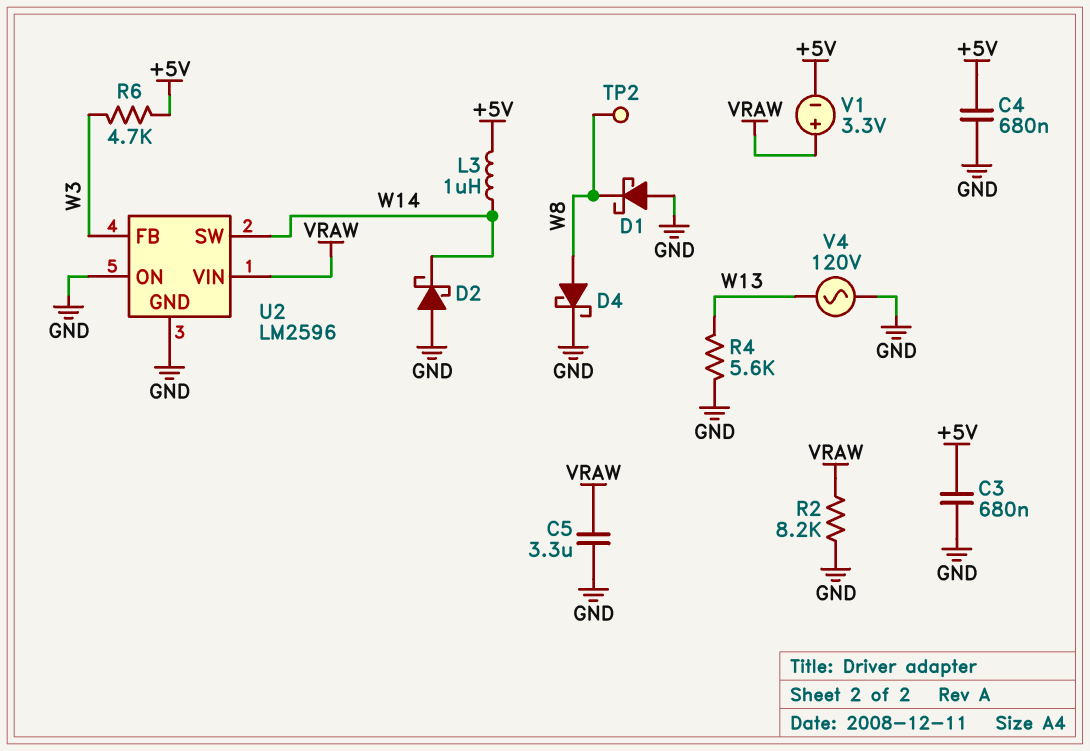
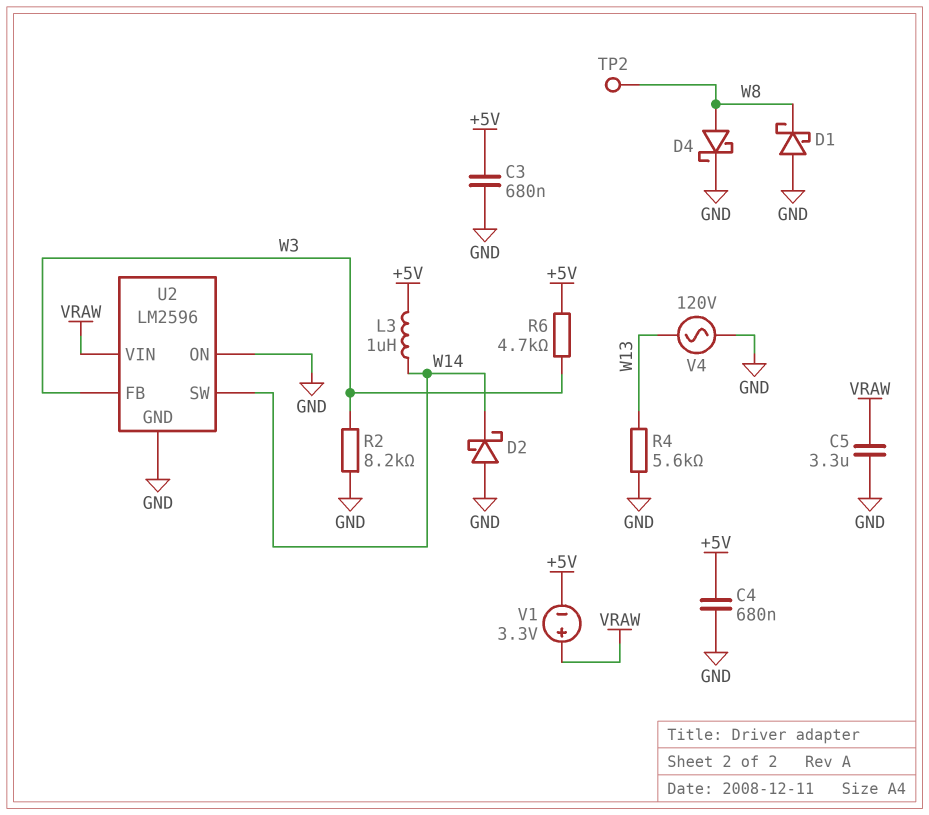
R2: 8.2k (GND, VRAW) -> 8.2k (GND, W3)

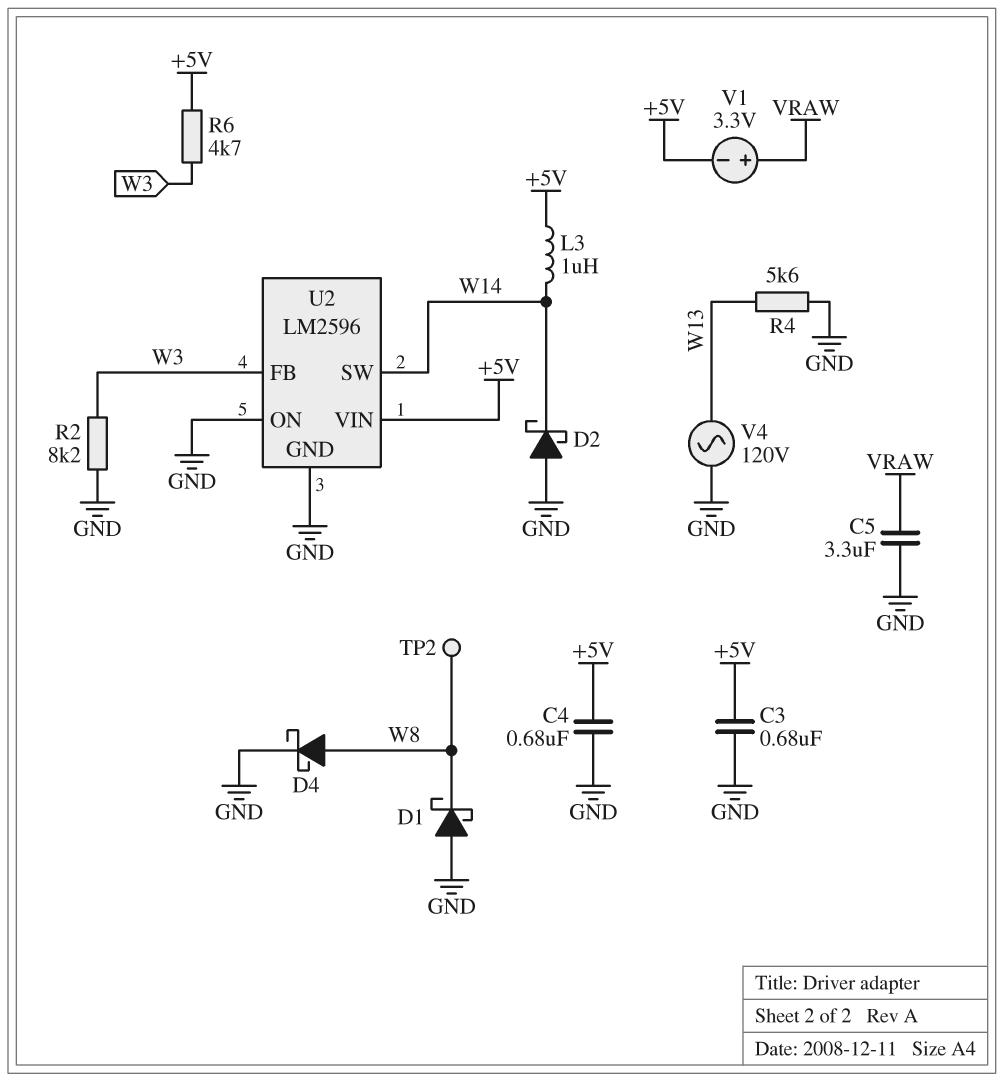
U2 pin VIN: VRAW -> +5V

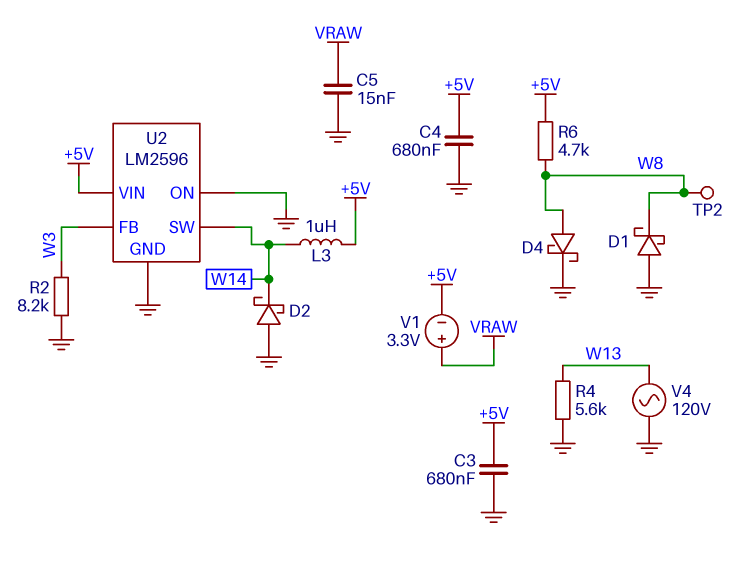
C5: 3.3uF (GND, VRAW) -> 15nF (GND, VRAW)
R6: 4.7k (+5V, W3) -> 4.7k (+5V, W8)

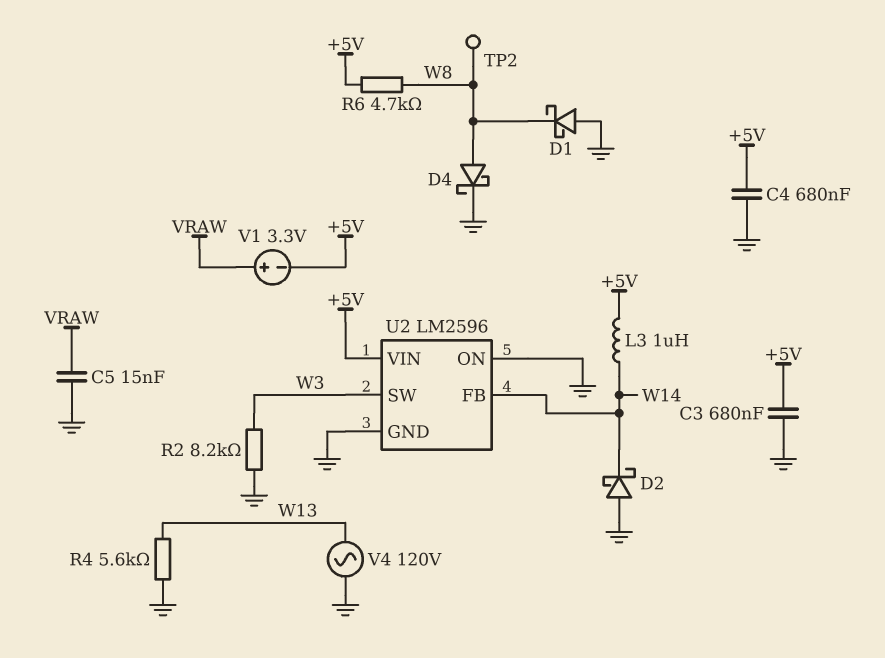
U2 pin FB: W3 -> W14
U2 pin SW: W14 -> W3

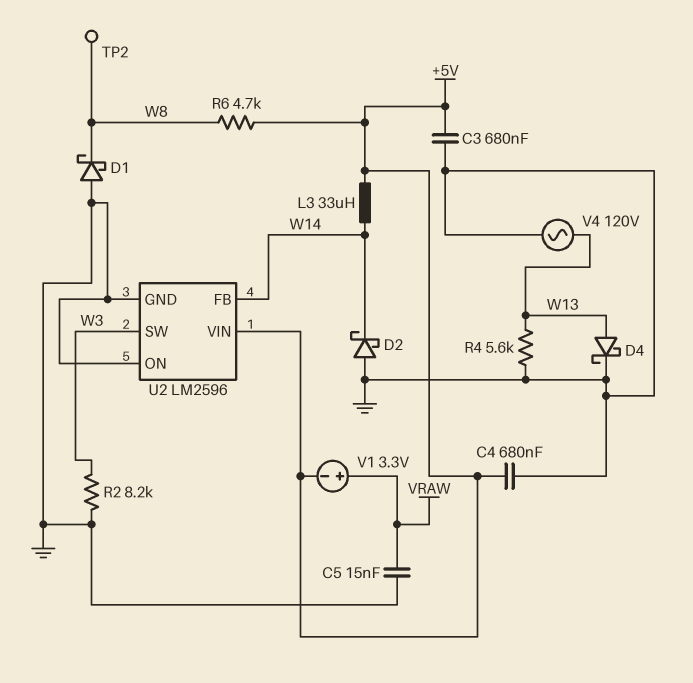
D4: schottky (A W8, K GND) -> schottky (A W13, K GND)
L3: 1uH (+5V, W14) -> 33uH (+5V, W14)

